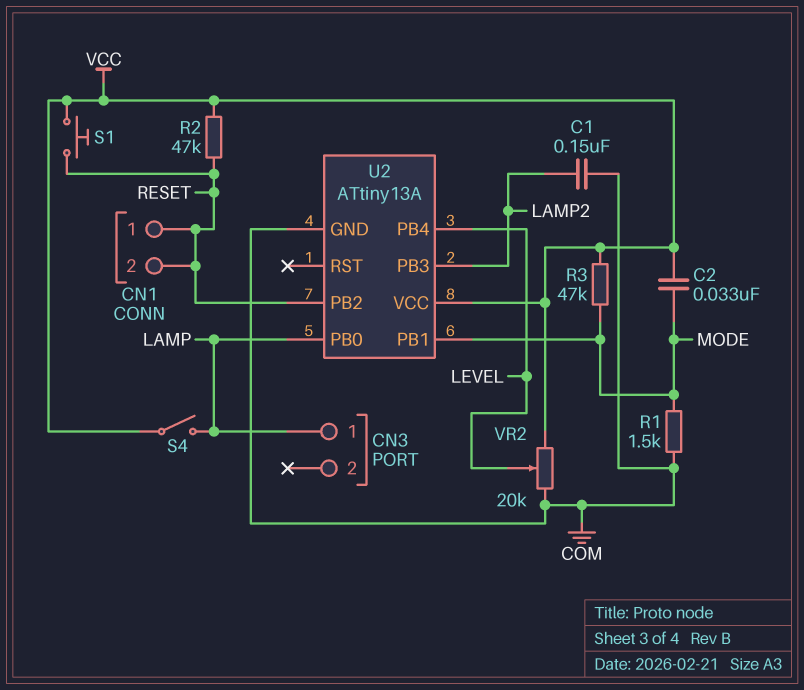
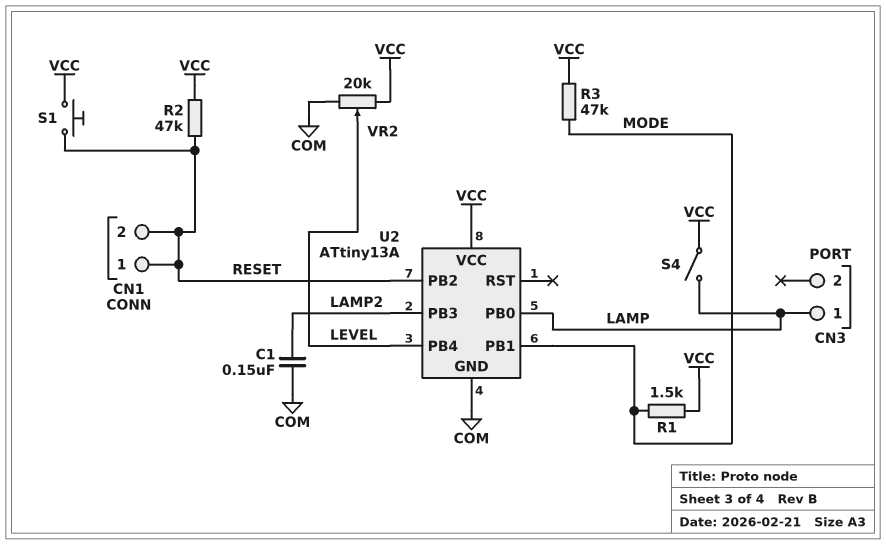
C2: 33nF (MODE, VCC) -> none
R1: 1.5k (COM, MODE) -> 1.5k (MODE, VCC)

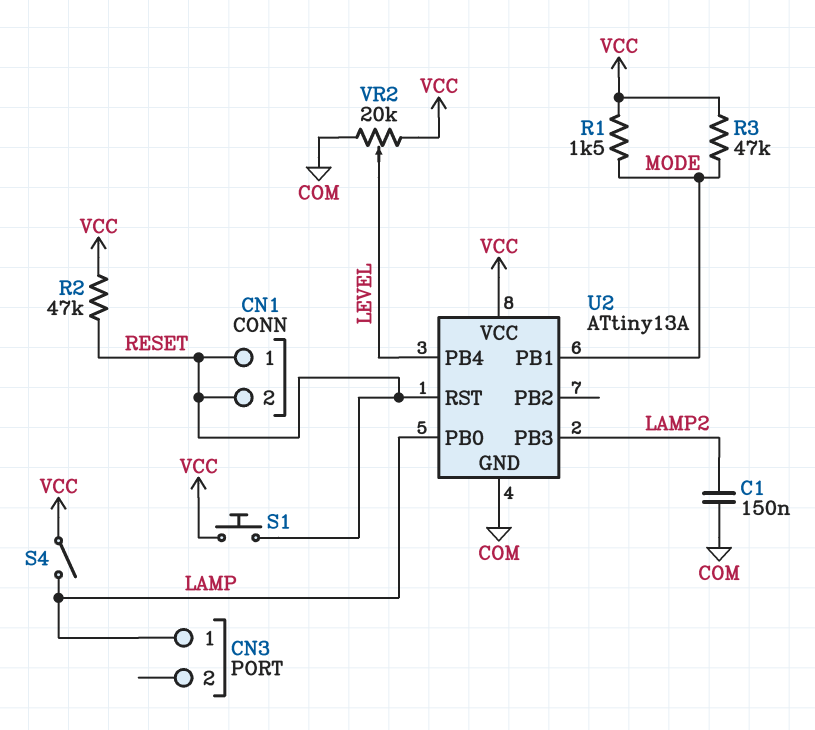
U2 pin PB2: RESET -> none
U2 pin RST: none -> RESET

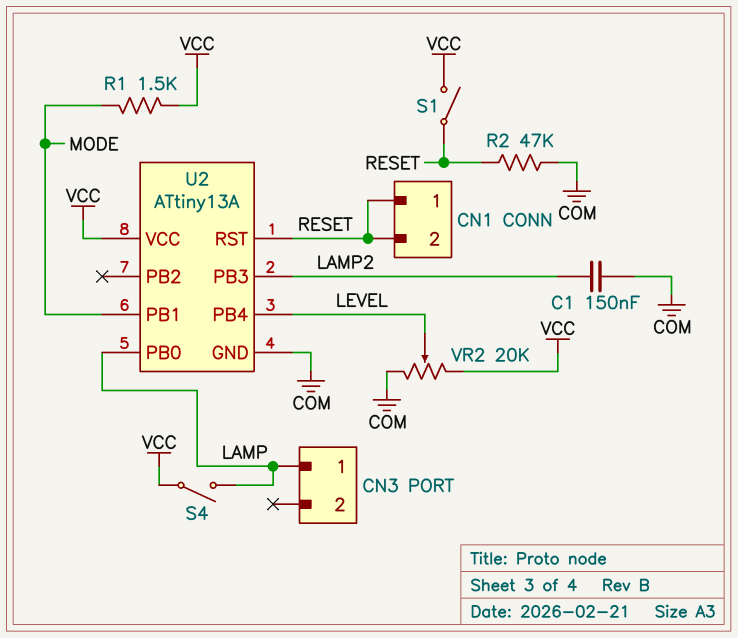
R2: 47k (RESET, VCC) -> 47k (COM, RESET)
R3: 47k (MODE, VCC) -> none
S1: button (RESET, VCC) -> switch (RESET, VCC)

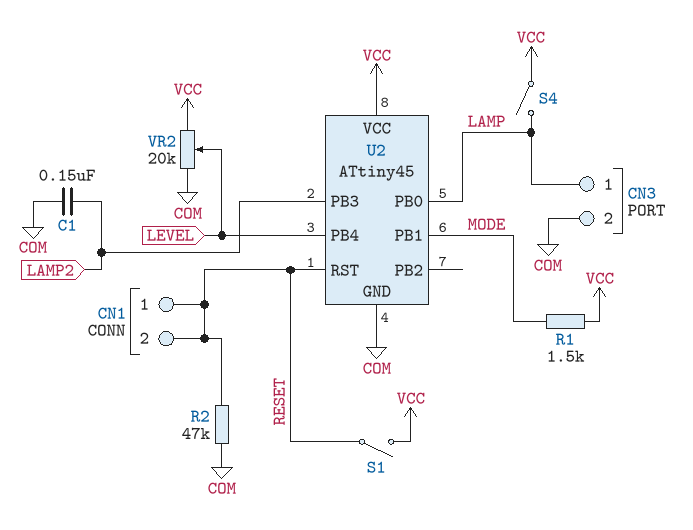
CN3 pin 2: none -> COM
U2: ATtiny13A -> ATtiny45

